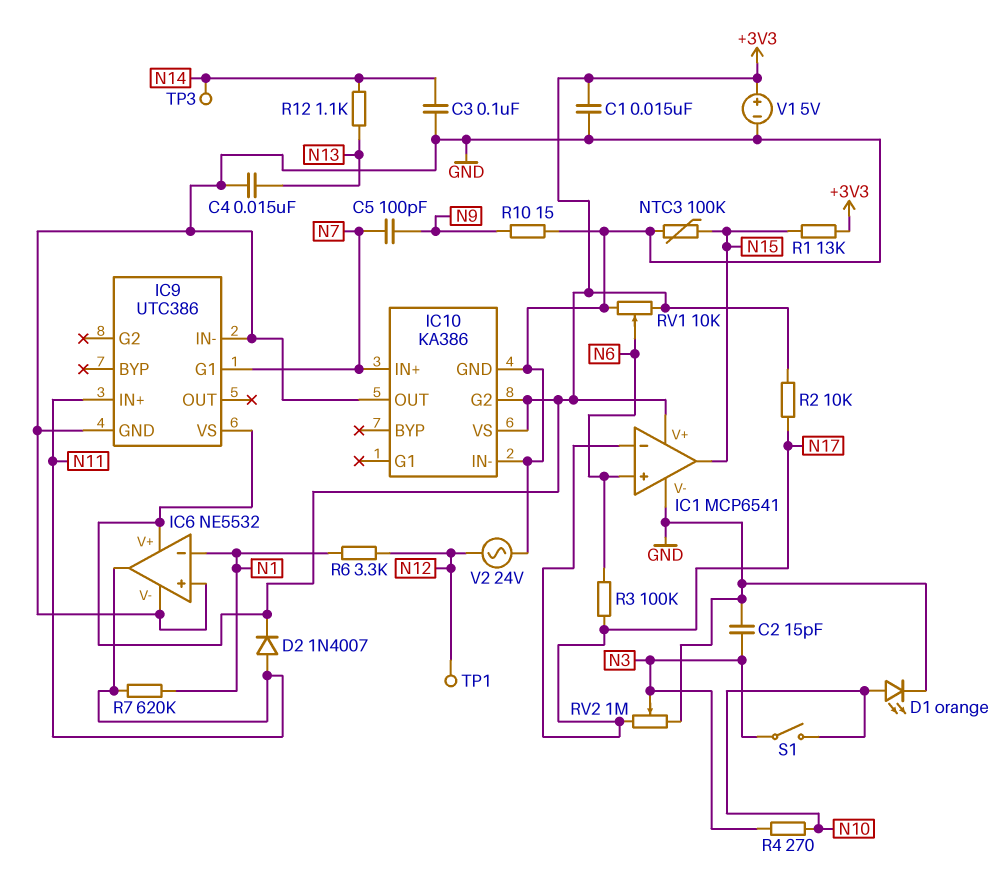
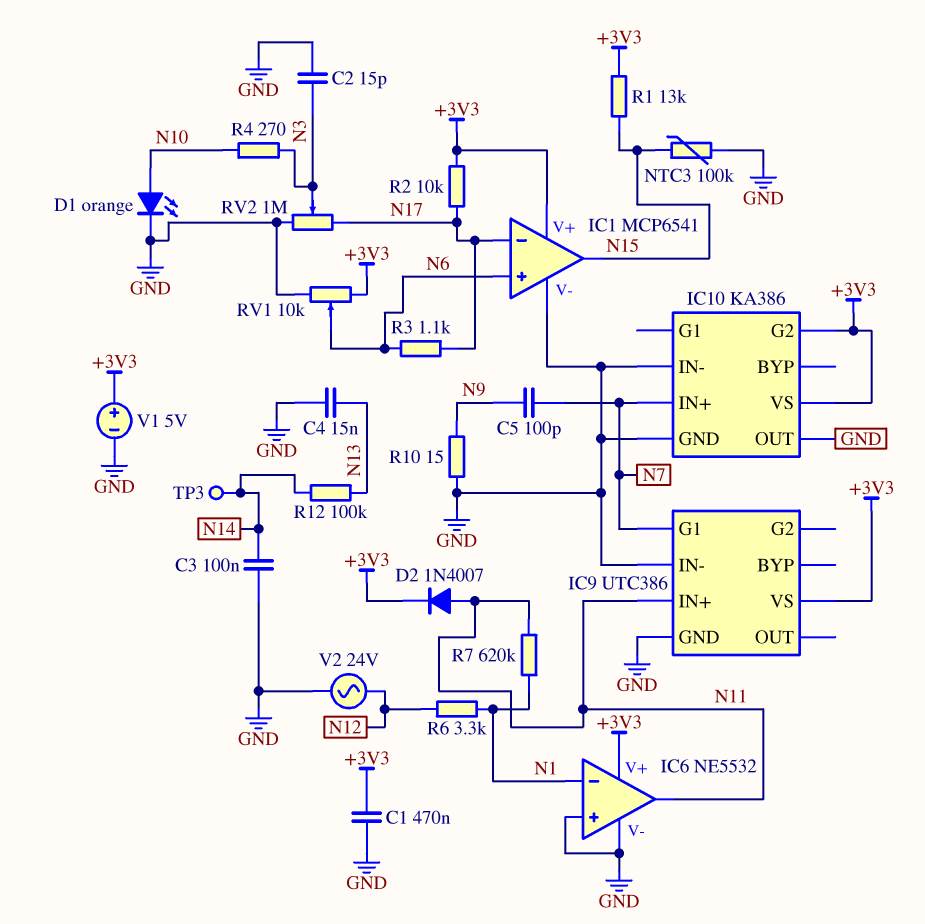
C1: 15nF (+3V3, GND) -> 470nF (+3V3, GND)
R3: 100k (N6, N17) -> 1.1k (N6, N17)
R12: 1.1k (N13, N14) -> 100k (N13, N14)
S1: switch (N3, N10) -> none
TP1: test point (N12) -> none

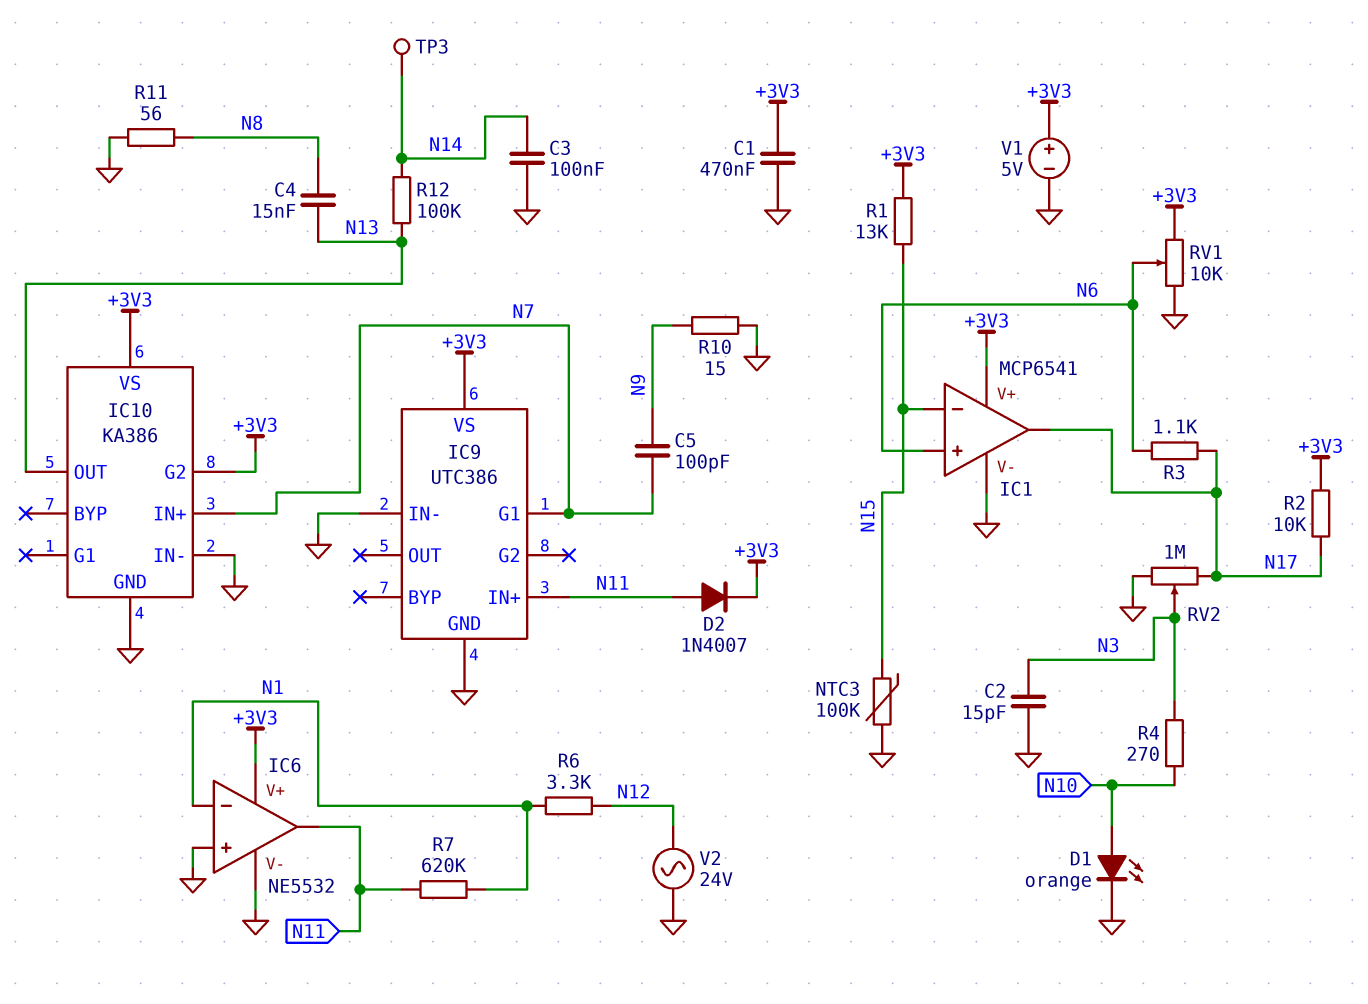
C4: 15nF (GND, N13) -> 15nF (N8, N13)
IC1 pin in-: N17 -> N15
IC1 pin out: N15 -> N17
IC10 pin OUT: GND -> N13
R11: none -> 56 (GND, N8)

